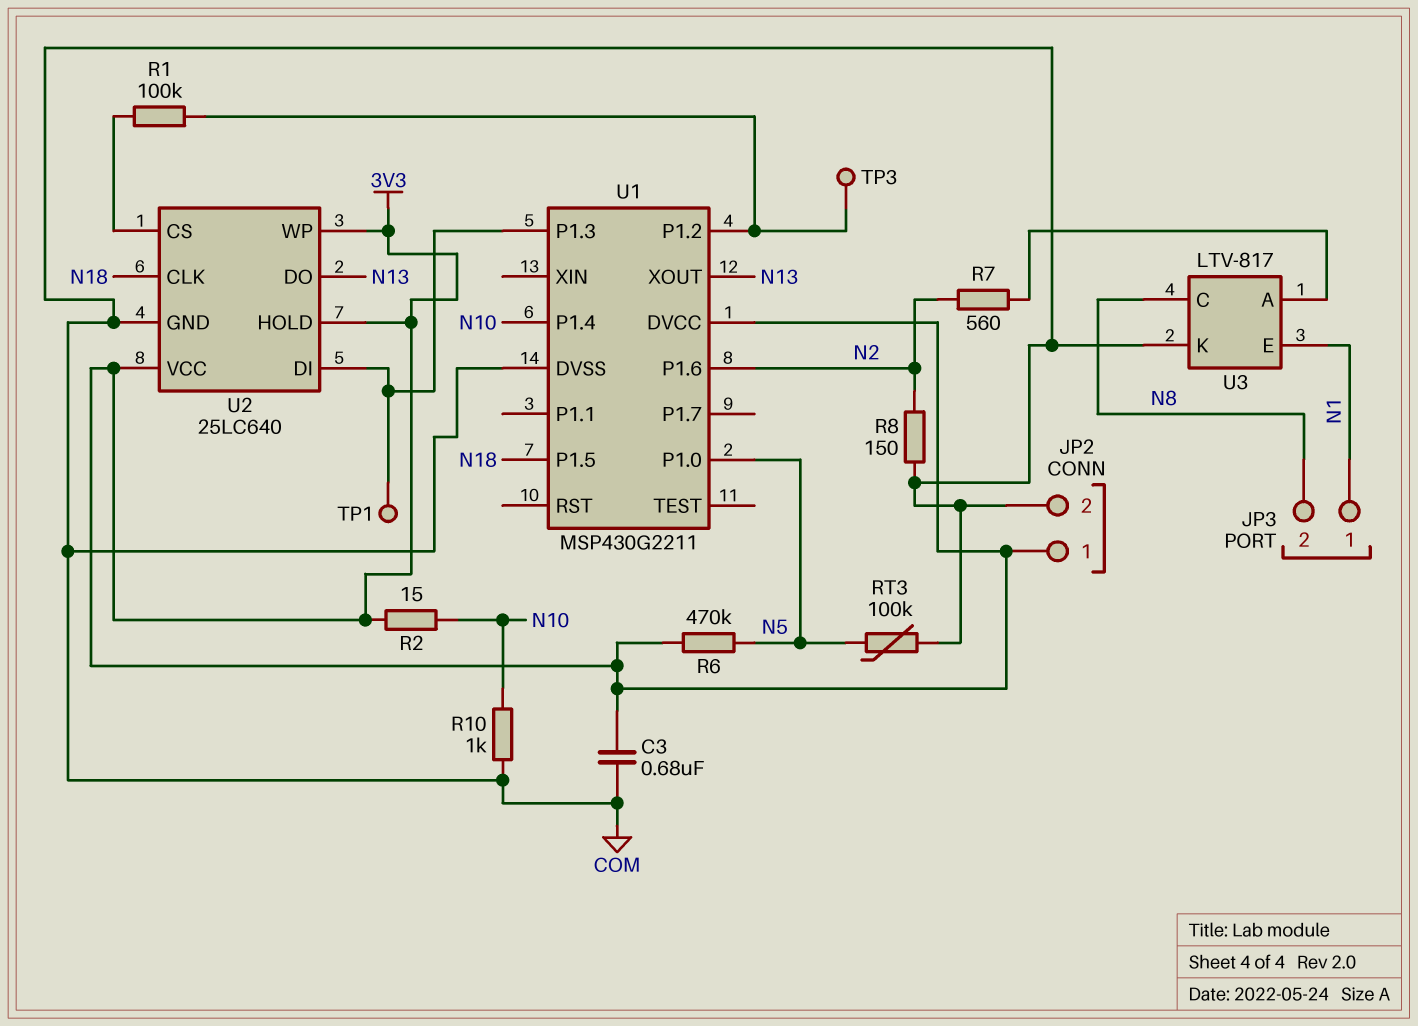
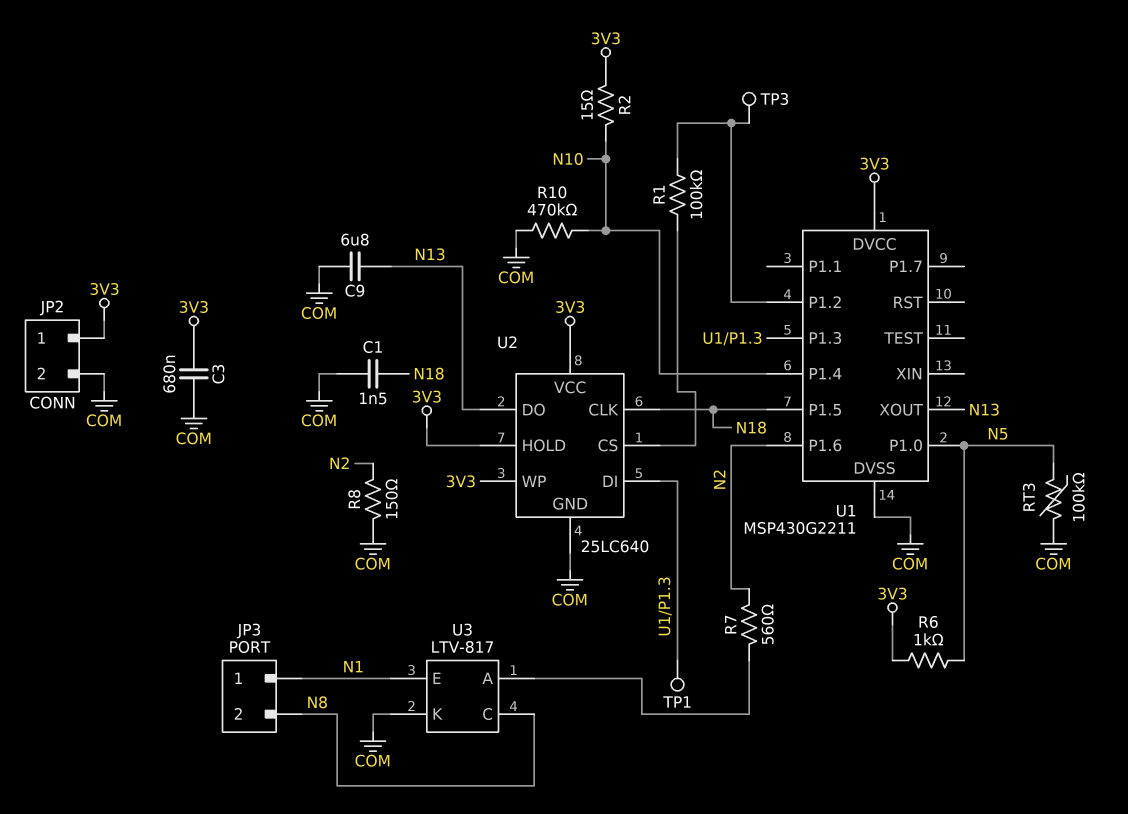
C1: none -> 1.5nF (COM, N18)
C9: none -> 6.8uF (COM, N13)
R6: 470k (3V3, N5) -> 1k (3V3, N5)
R10: 1k (COM, N10) -> 470k (COM, N10)

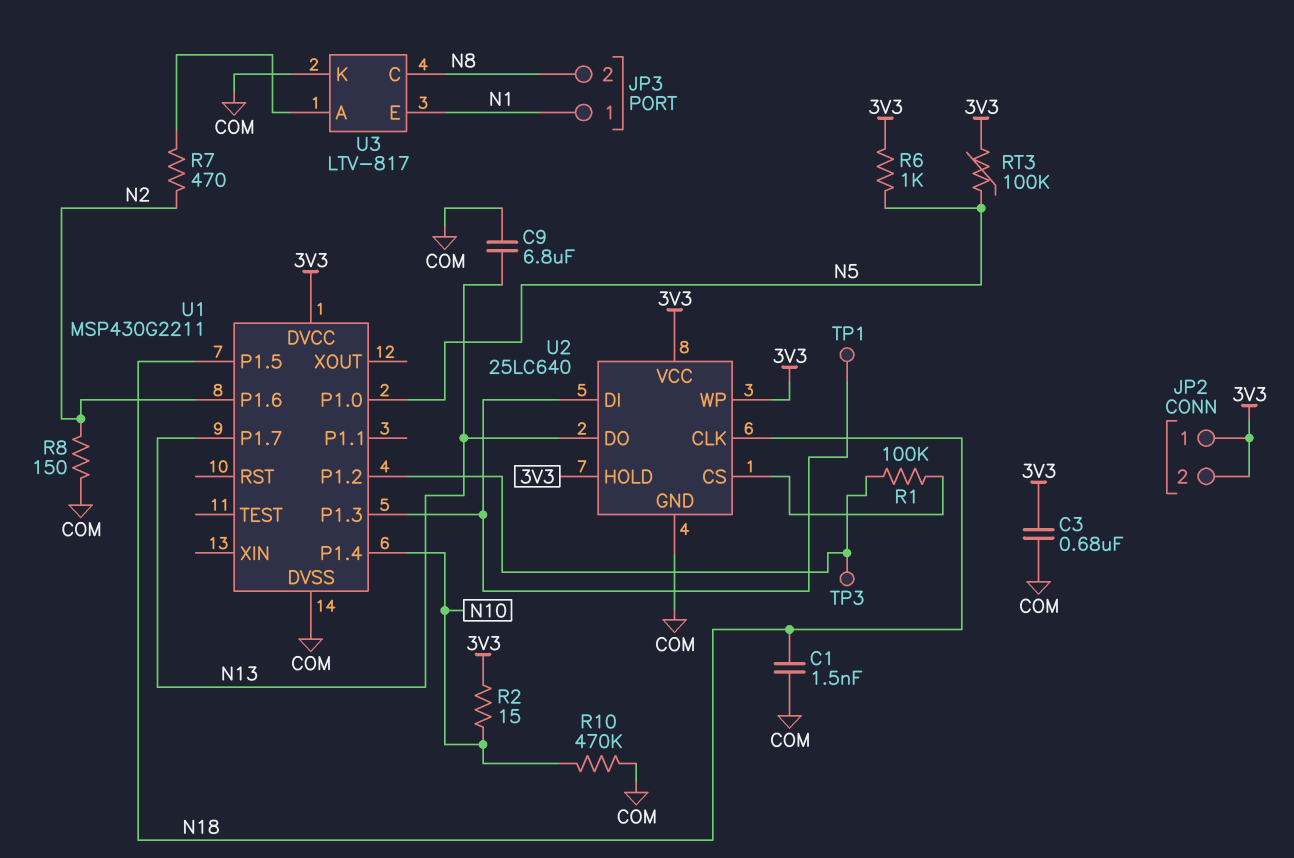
JP2 pin 2: COM -> 3V3
R7: 560 (N2, U3/A) -> 470 (N2, U3/A)
RT3: 100k (COM, N5) -> 100k (3V3, N5)
U1 pin P1.7: none -> N13
U1 pin XOUT: N13 -> none

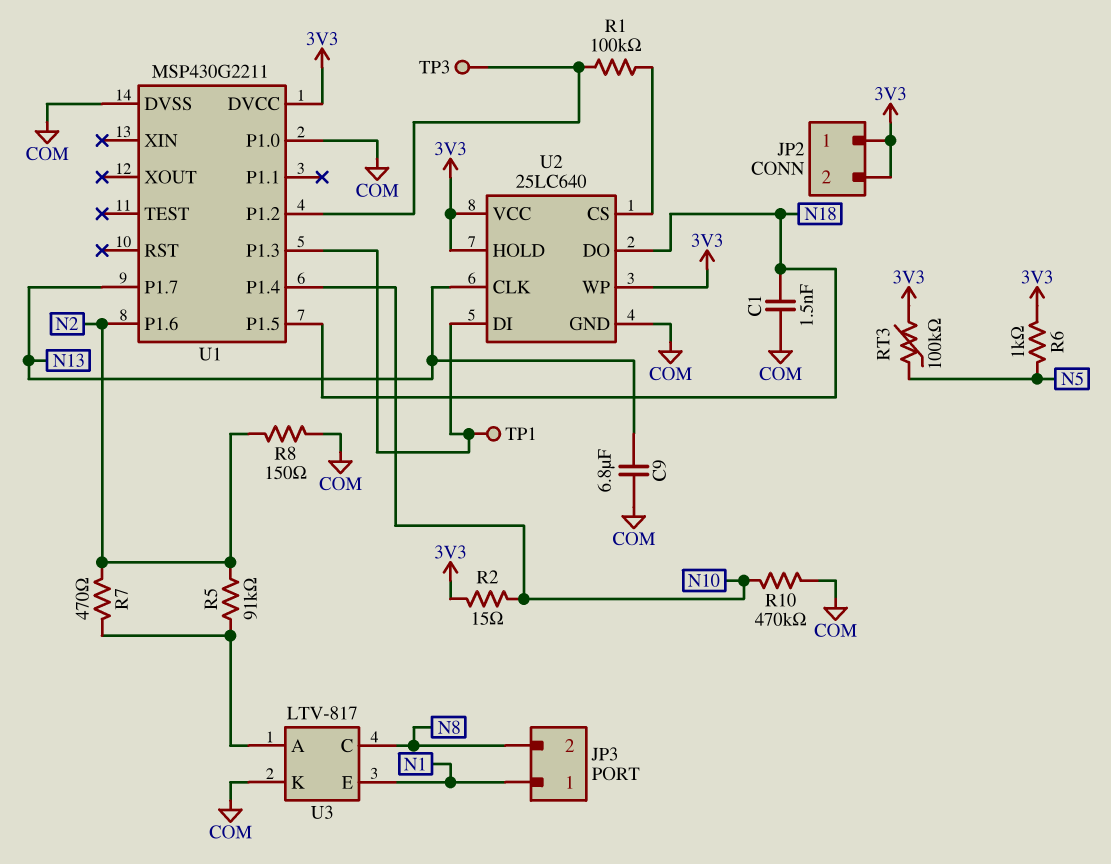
C3: 680nF (3V3, COM) -> none
R5: none -> 91k (N2, U3/A)
U1 pin P1.0: N5 -> COM
U2 pin CLK: N18 -> N13
U2 pin DO: N13 -> N18

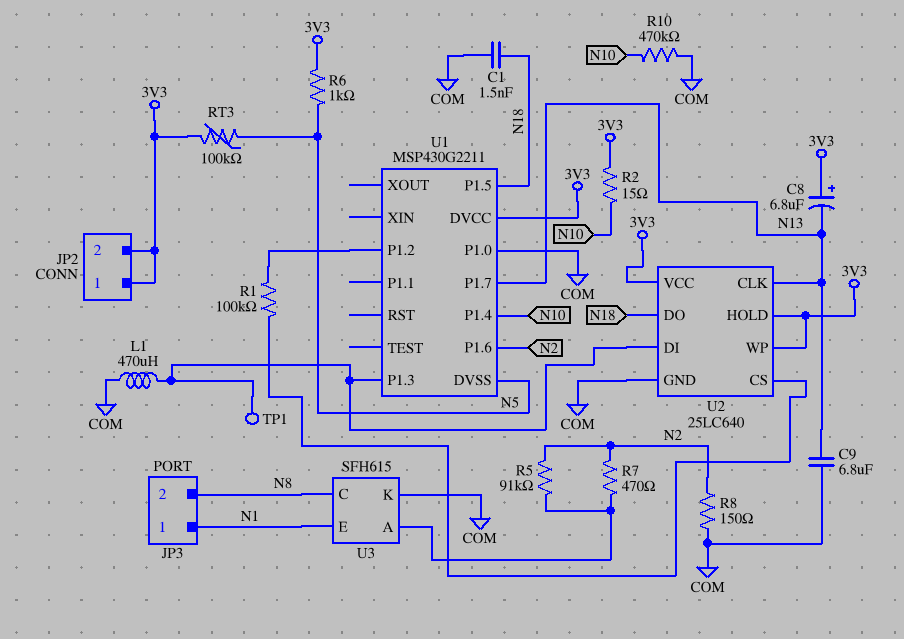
C8: none -> 6.8uF (plus 3V3, minus N13)
L1: none -> 470uH (COM, U1/P1.3)
TP3: test point (U1/P1.2) -> none
U1 pin DVSS: COM -> N5
U3: LTV-817 -> SFH615

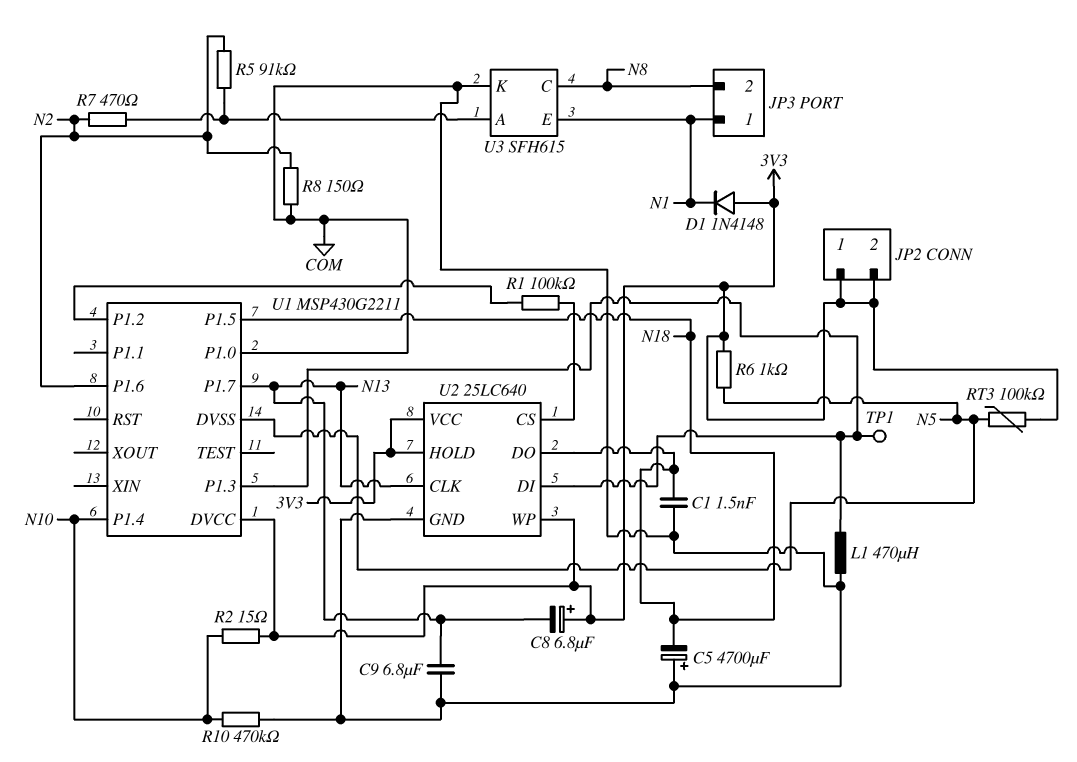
C5: none -> 4700uF (plus COM, minus N18)
D1: none -> diode 1N4148 (A 3V3, K N1)

